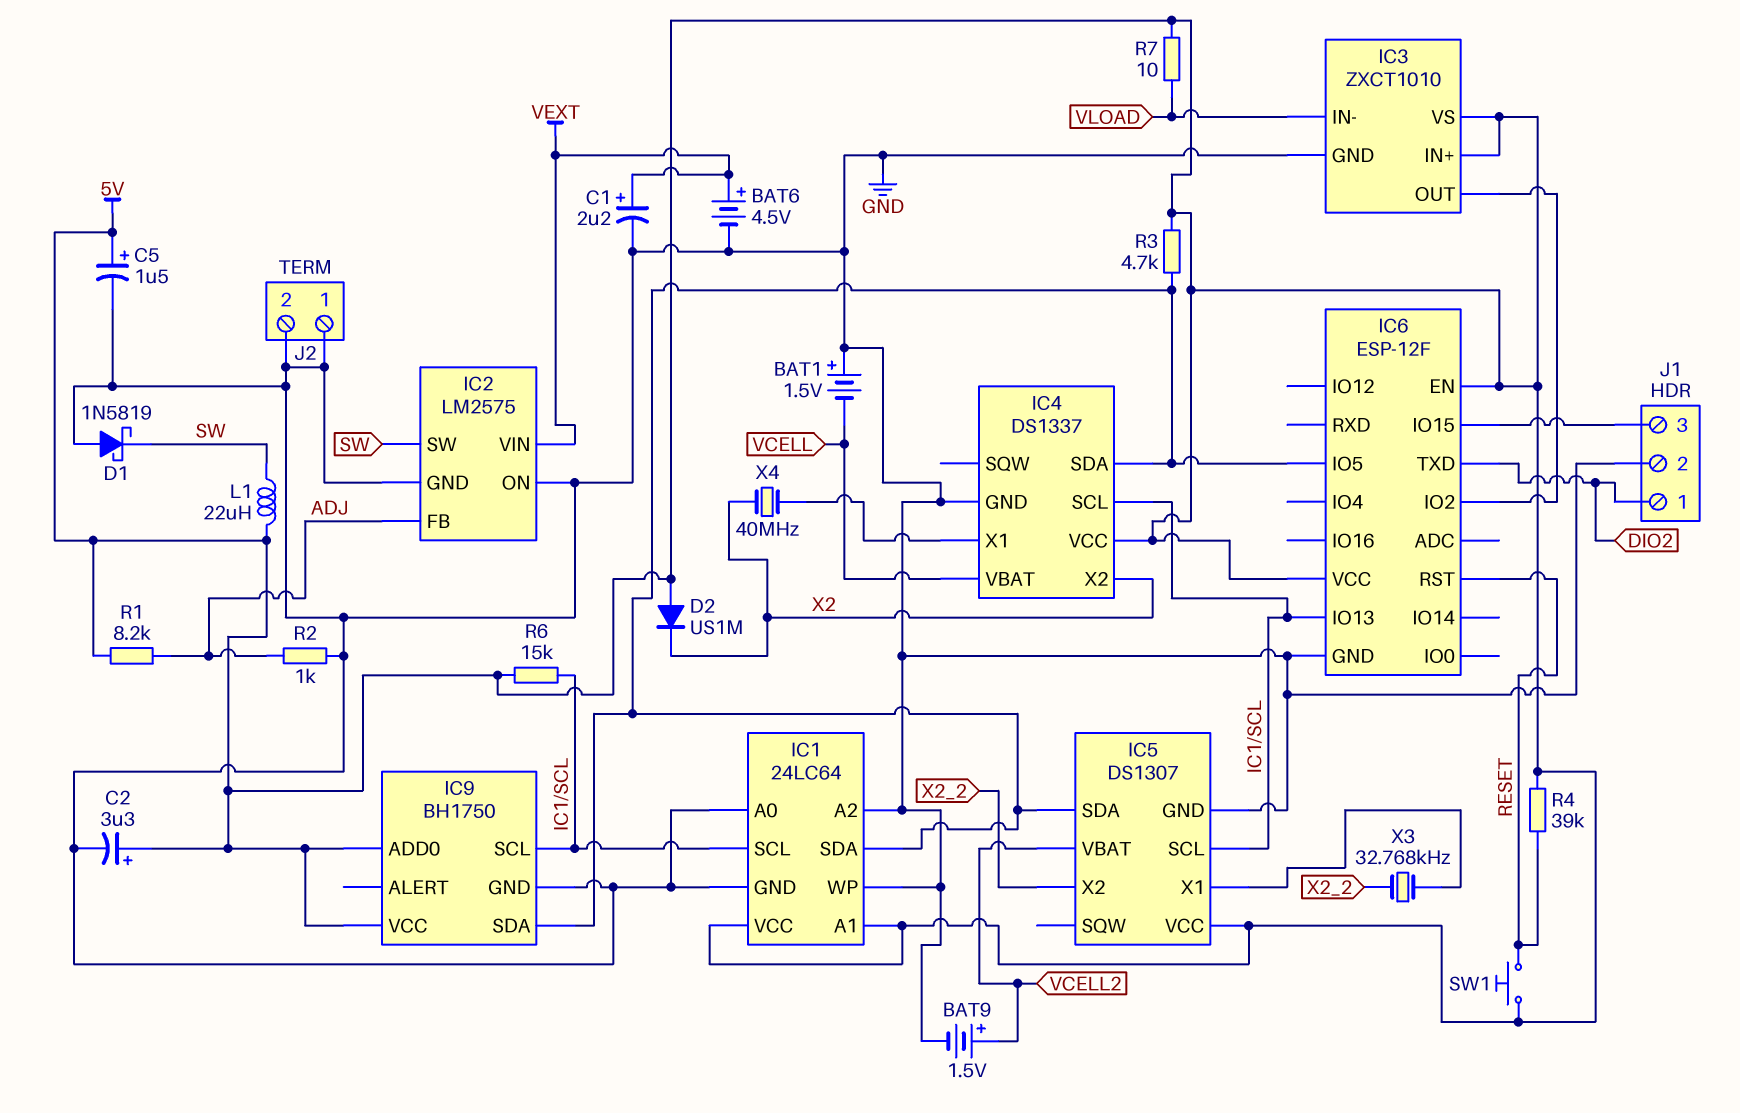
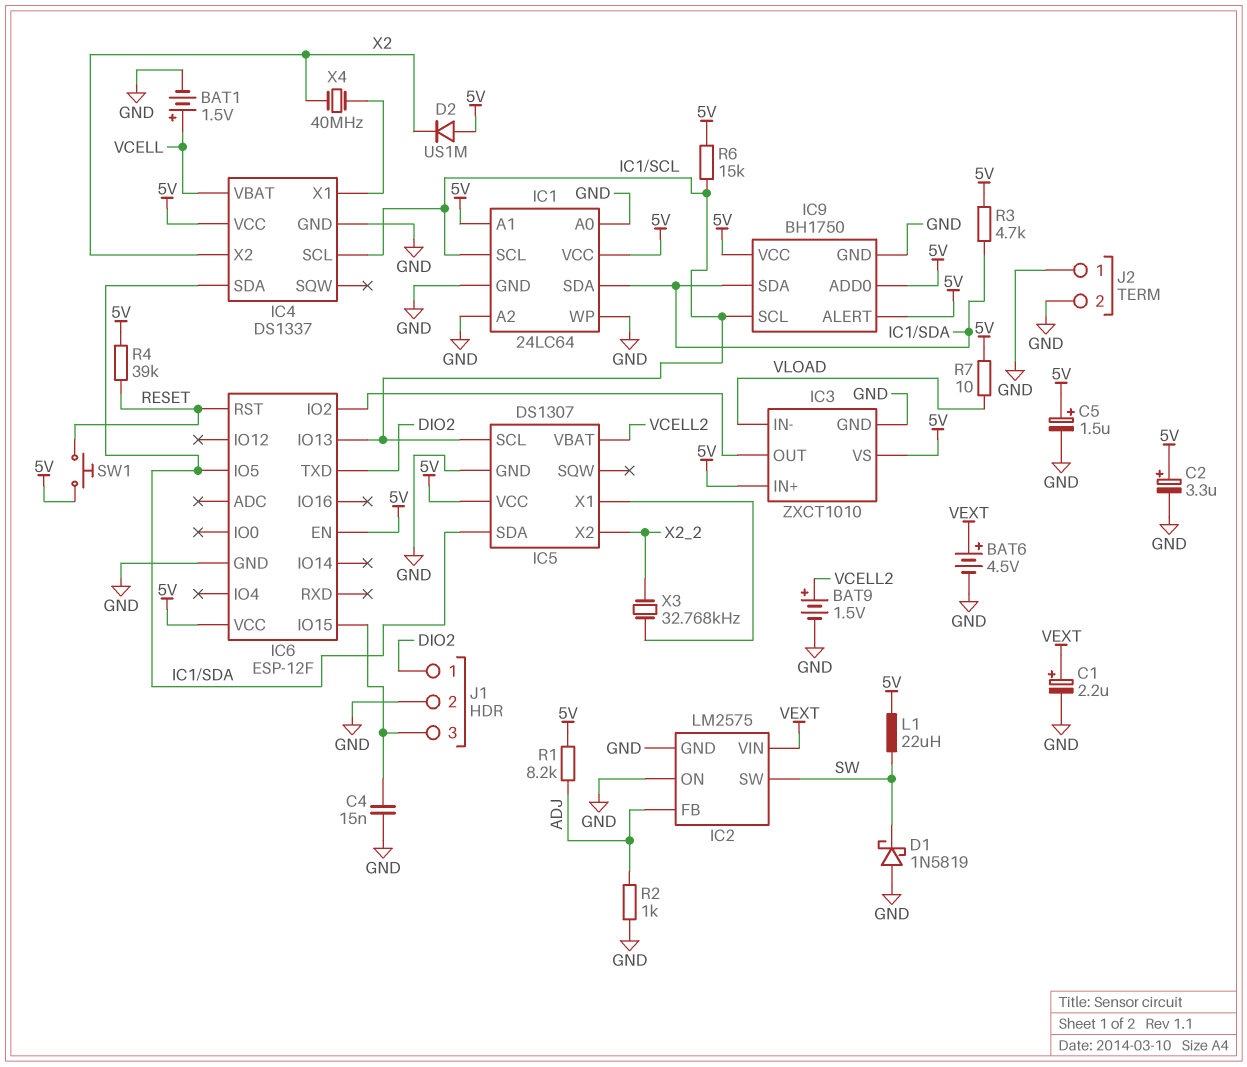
BAT1: 1.5V (plus GND, minus VCELL) -> 1.5V (plus VCELL, minus GND)
C4: none -> 15nF (GND, IC6/IO15)
IC9 pin ALERT: none -> 5V

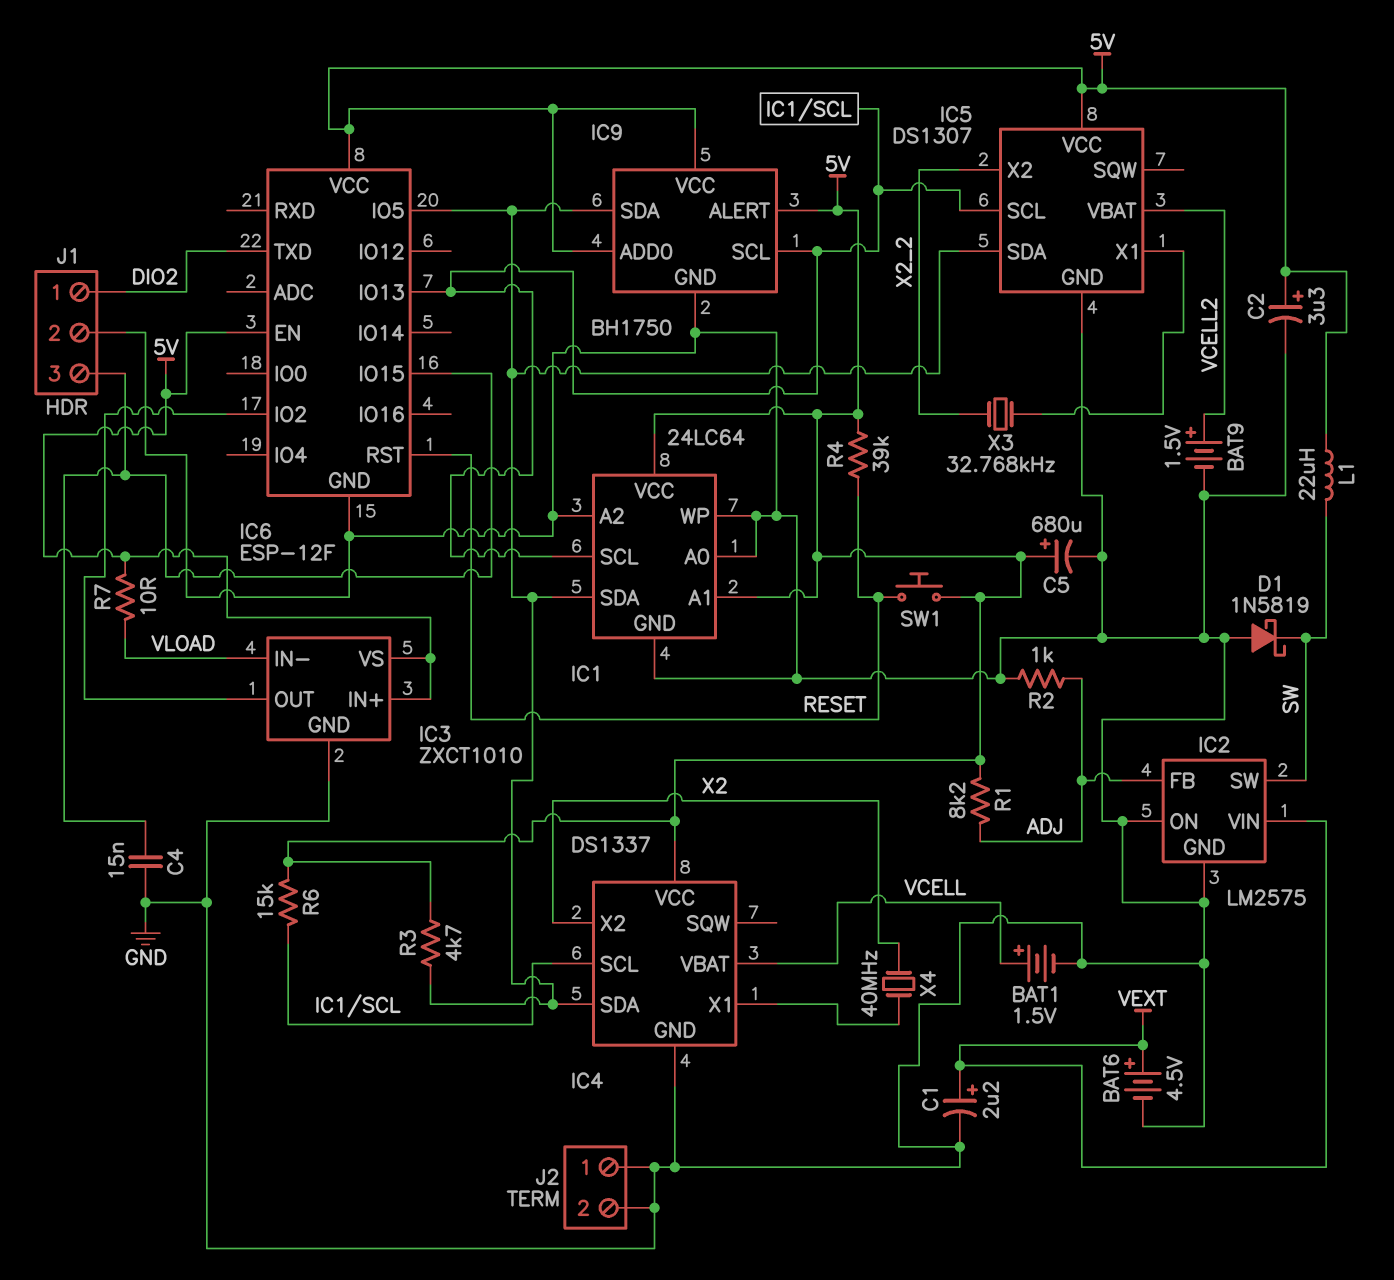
C5: 1.5uF (plus 5V, minus GND) -> 680uF (plus 5V, minus GND)
D2: diode US1M (A 5V, K X2) -> none

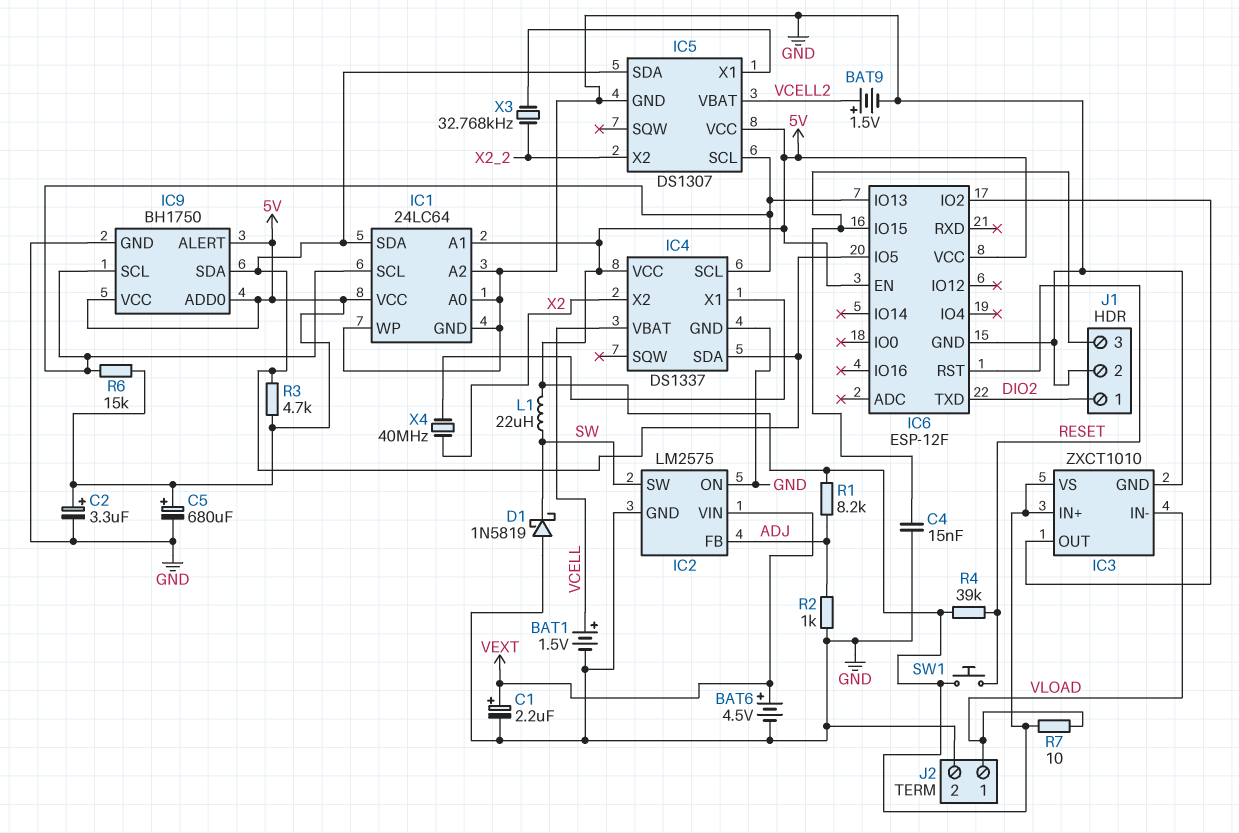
J2 pin 1: GND -> VLOAD

